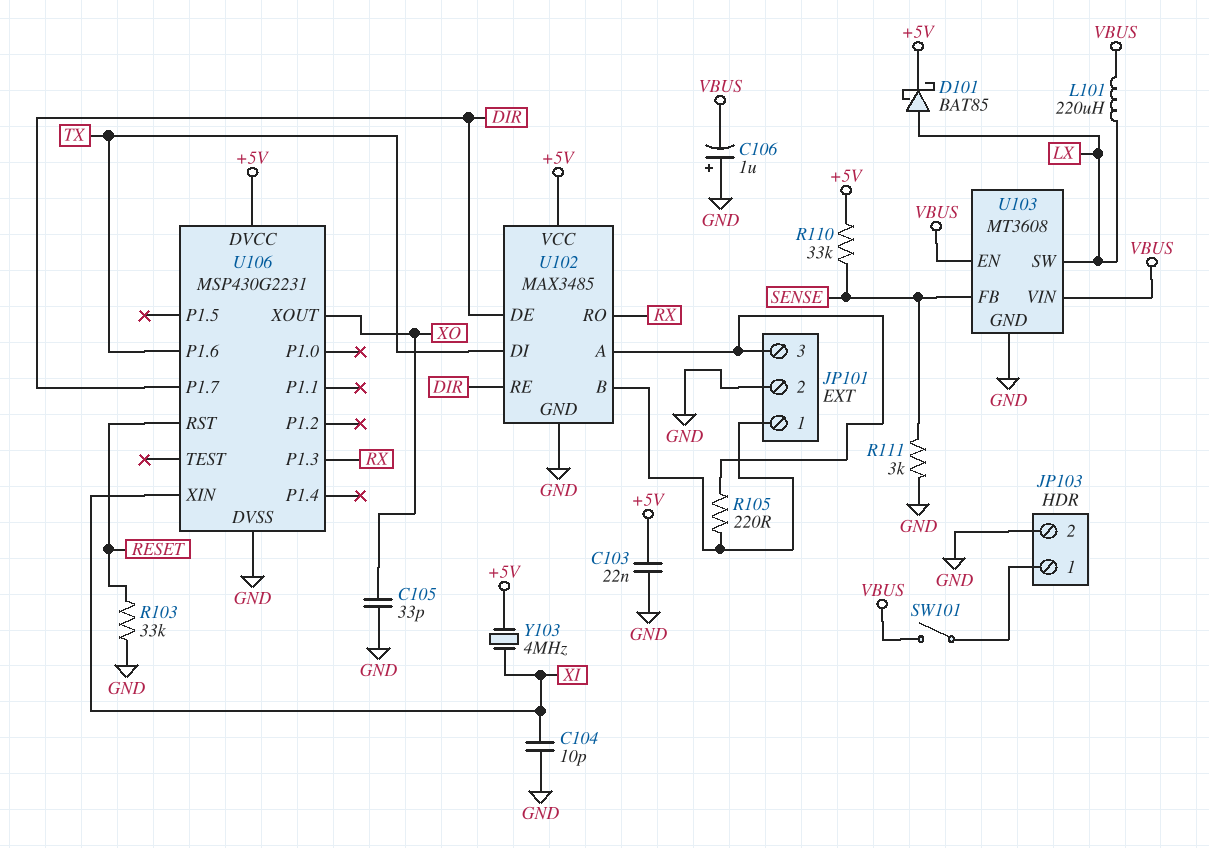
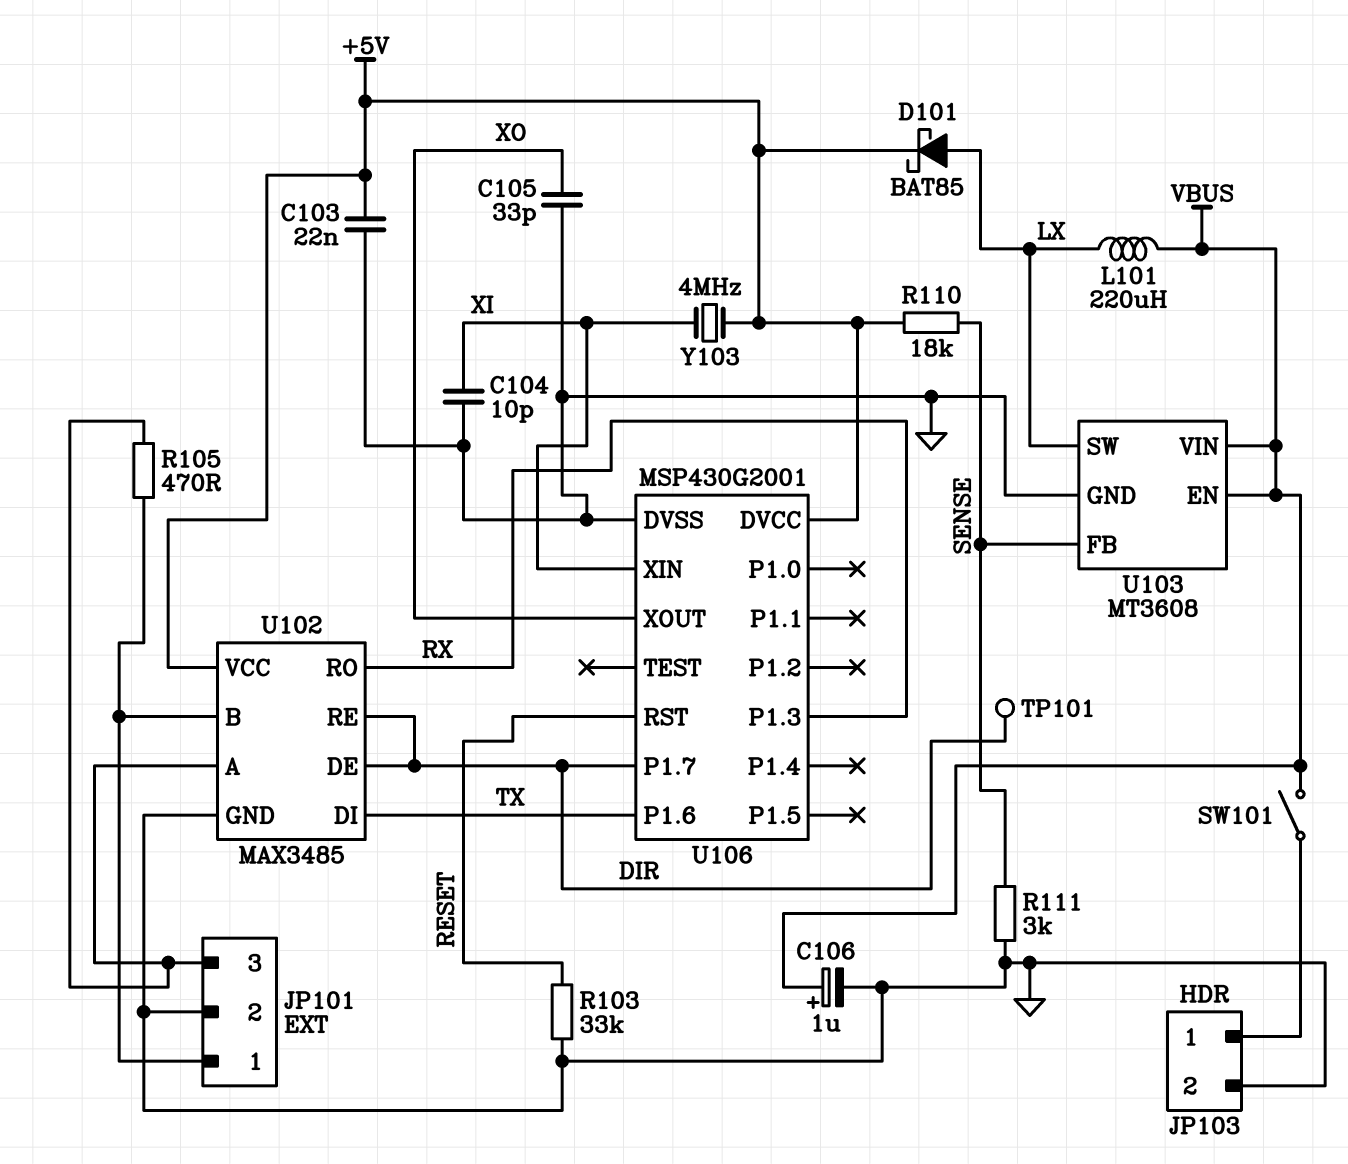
C106: 1uF (plus GND, minus VBUS) -> 1uF (plus VBUS, minus GND)
R105: 220 (JP101/1, JP101/3) -> 470 (JP101/1, JP101/3)
R110: 33k (+5V, SENSE) -> 18k (+5V, SENSE)
TP101: none -> test point (DIR)
U106: MSP430G2231 -> MSP430G2001

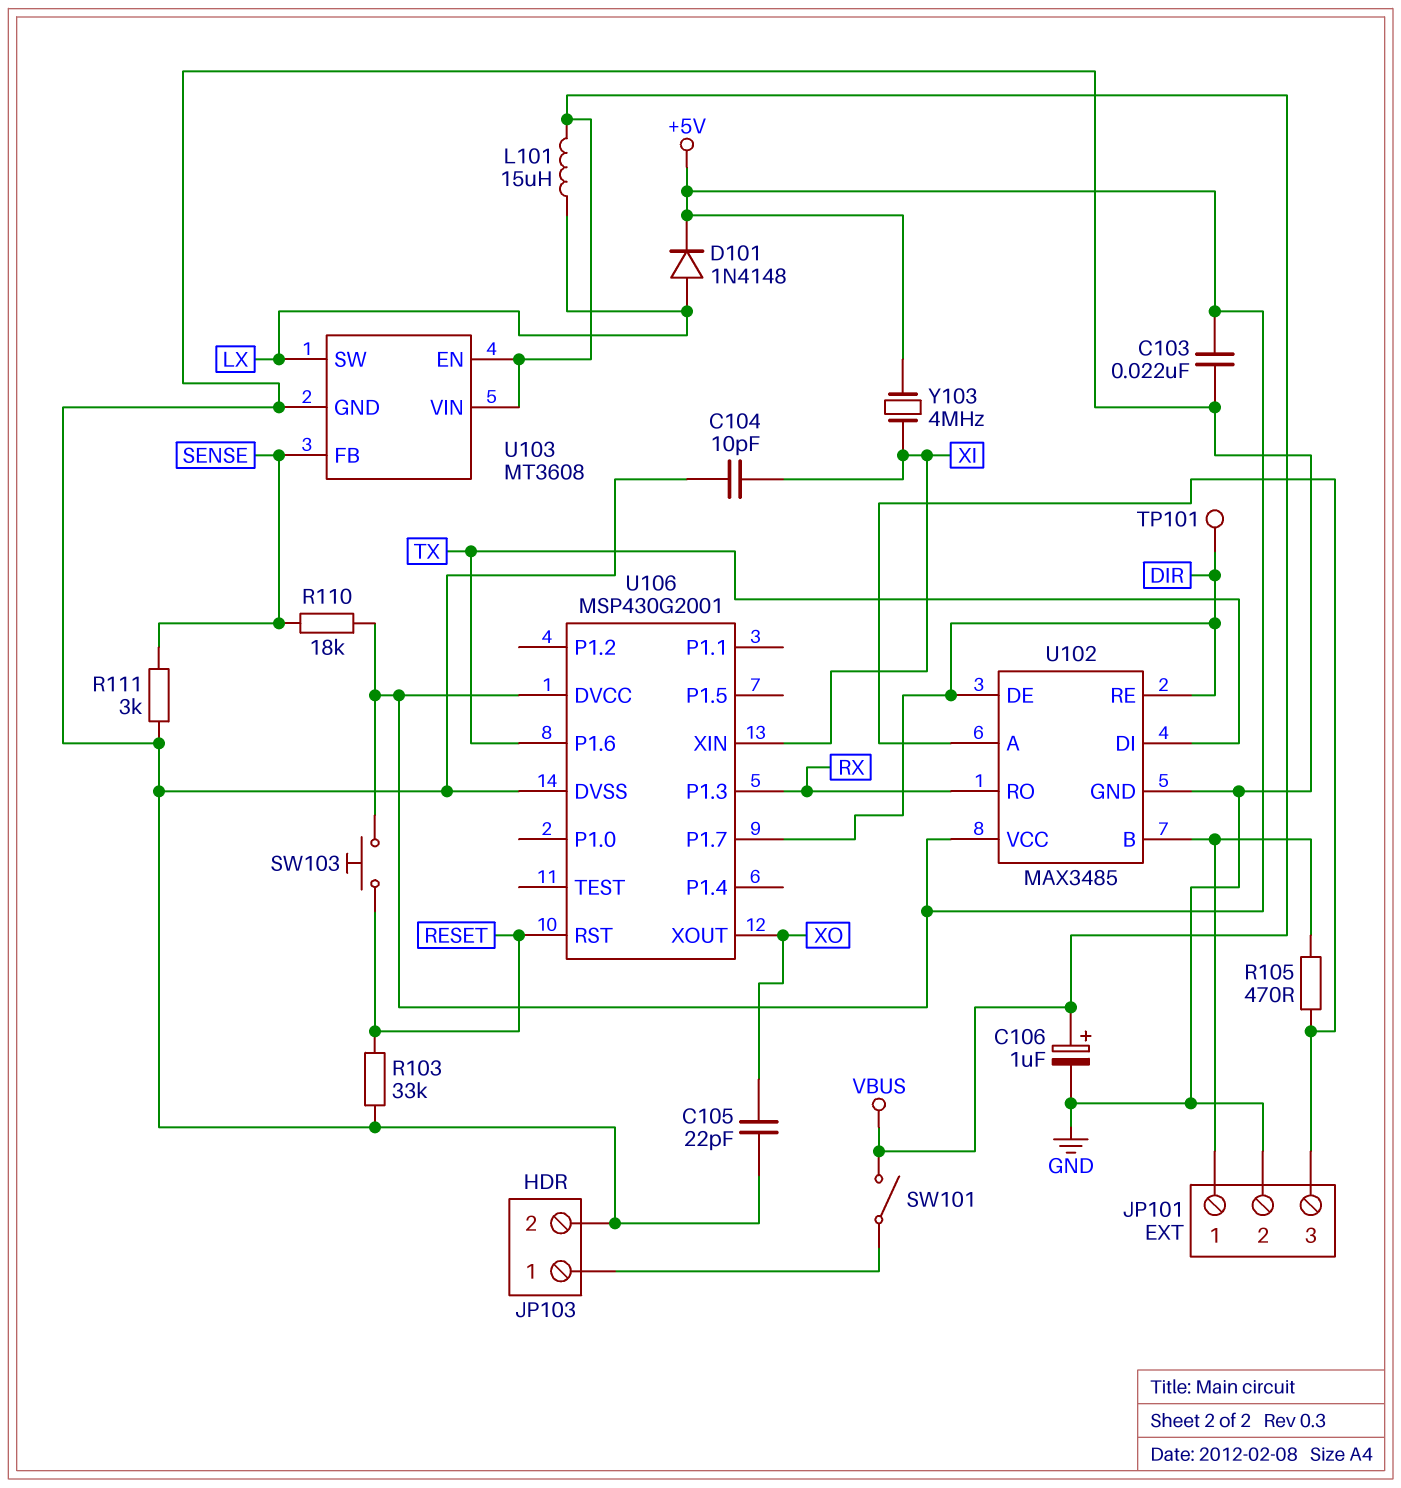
C105: 33pF (GND, XO) -> 22pF (GND, XO)
D101: schottky BAT85 (A LX, K +5V) -> diode 1N4148 (A LX, K +5V)
L101: 220uH (LX, VBUS) -> 15uH (LX, VBUS)
SW103: none -> button (+5V, RESET)

